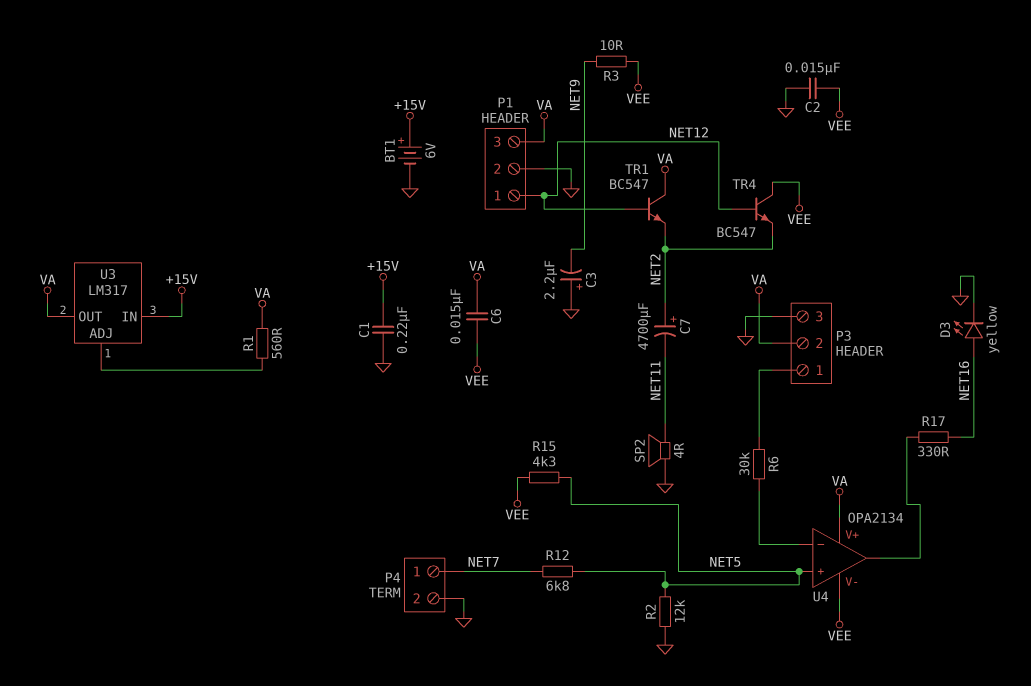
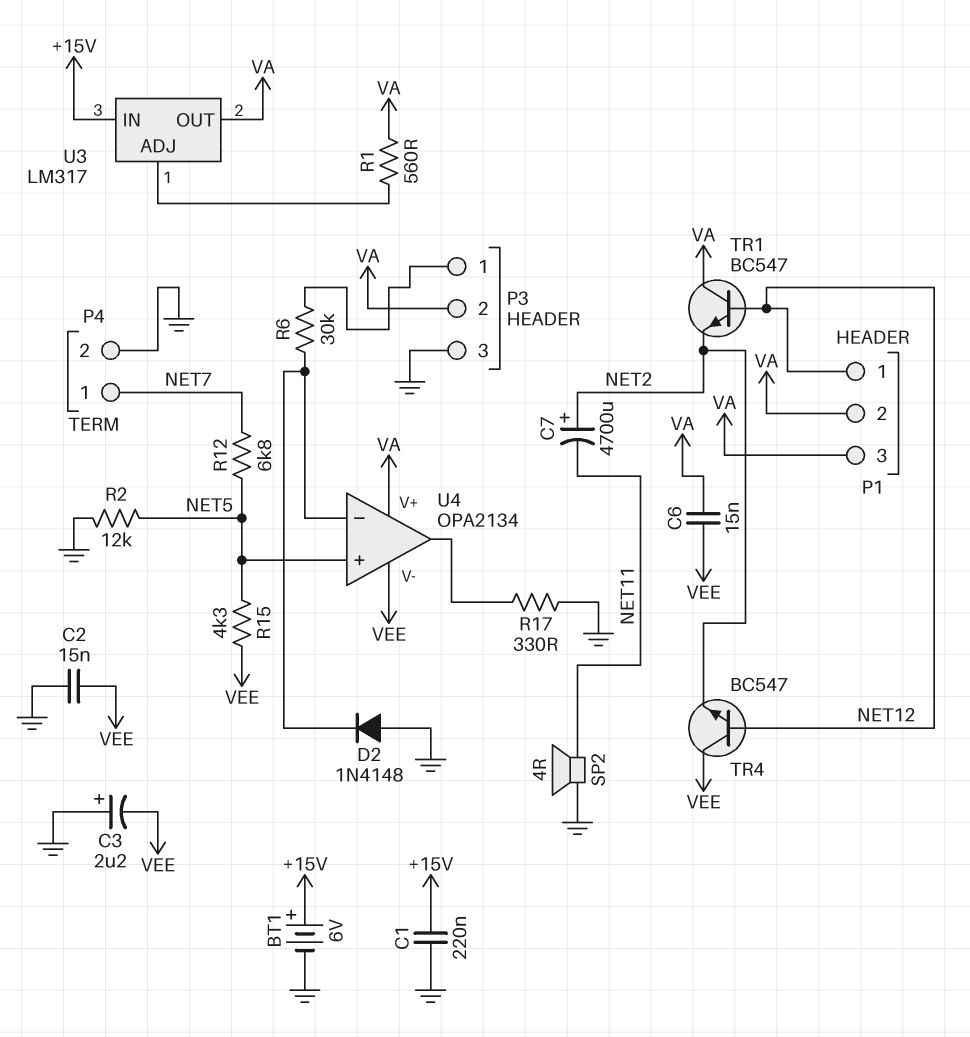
C3: 2.2uF (plus GND, minus NET9) -> 2.2uF (plus GND, minus VEE)
D2: none -> diode 1N4148 (A GND, K U4/in-)
D3: LED yellow (A NET16, K GND) -> none
P1 pin 2: GND -> VA
R3: 10 (NET9, VEE) -> none
R17: 330 (NET16, U4/out) -> 330 (GND, U4/out)

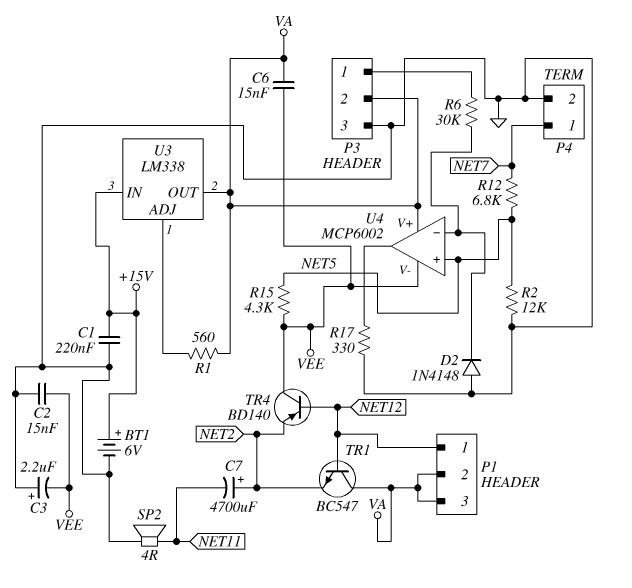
TR4: NPN BC547 (B NET12, C VEE, E NET2) -> PNP BD140 (B NET12, C VEE, E NET2)
U3: LM317 -> LM338
U4: OPA2134 -> MCP6002

